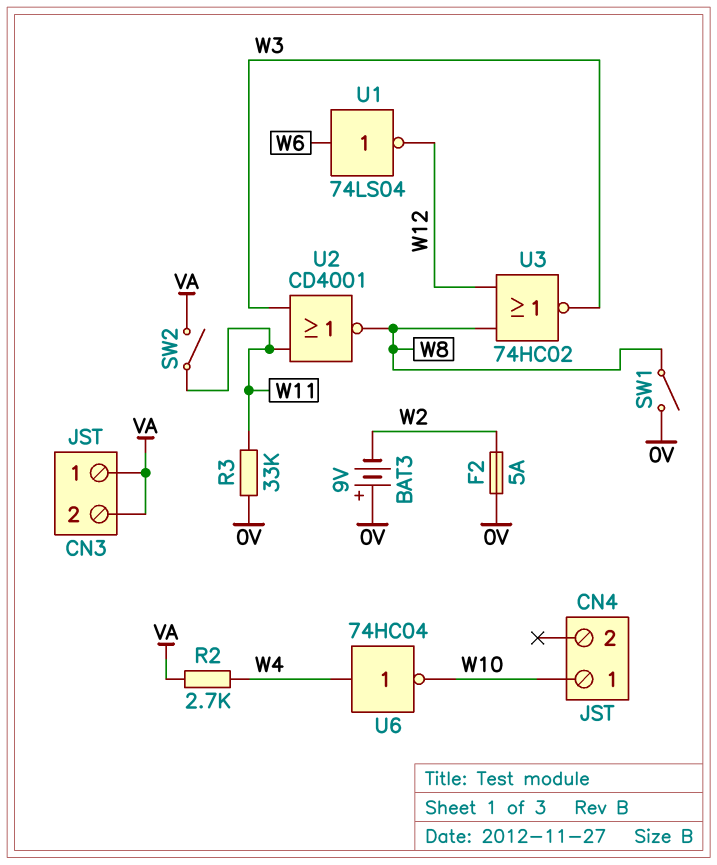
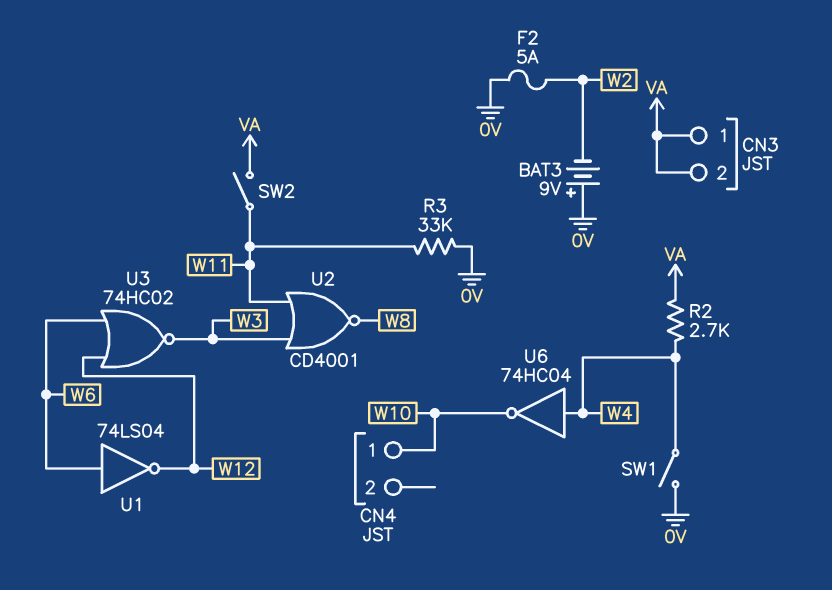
SW1: switch (0V, W8) -> switch (0V, W4)
U3: NOR 74HC02 (in W8, in W12, out W3) -> NOR 74HC02 (in W6, in W12, out W3)

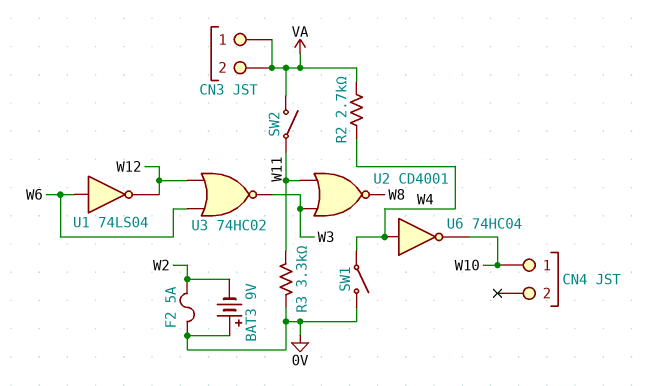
R3: 33k (0V, W11) -> 3.3k (0V, W11)

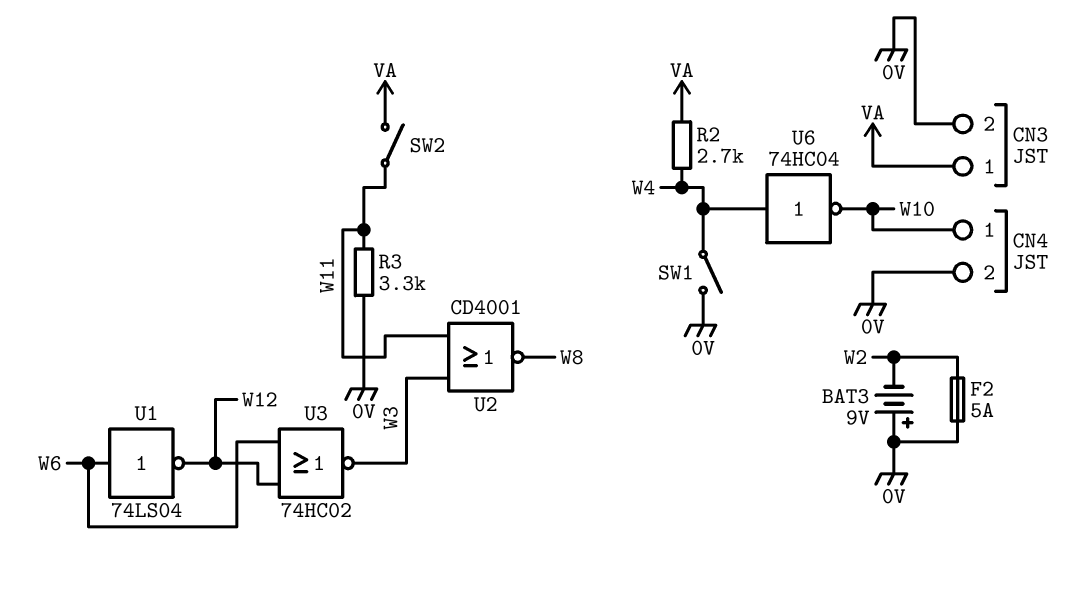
CN3 pin 2: VA -> 0V
CN4 pin 2: none -> 0V

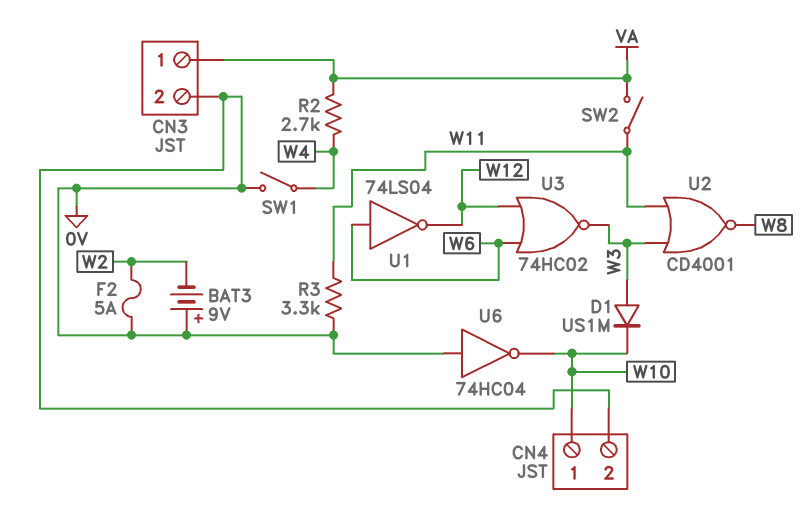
D1: none -> diode US1M (A W3, K W10)
U6: NOT 74HC04 (in W4, out W10) -> NOT 74HC04 (in 0V, out W10)

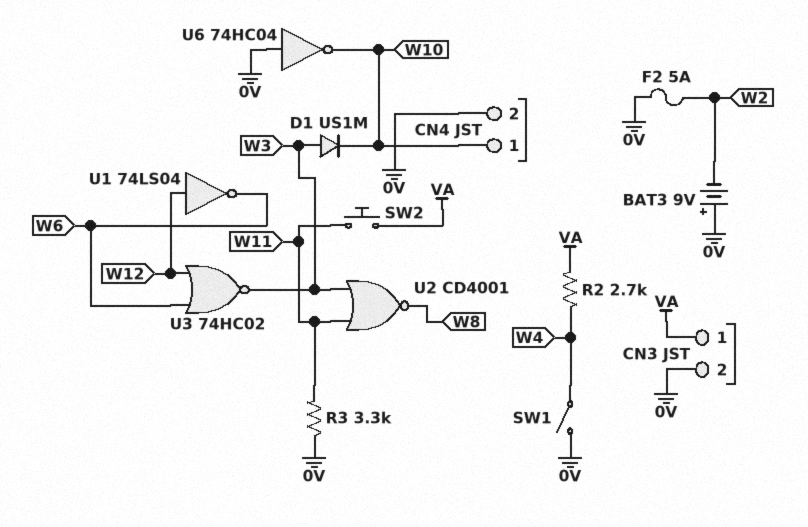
SW2: switch (VA, W11) -> button (VA, W11)
U1: NOT 74LS04 (in W6, out W12) -> NOT 74LS04 (in W12, out W6)

